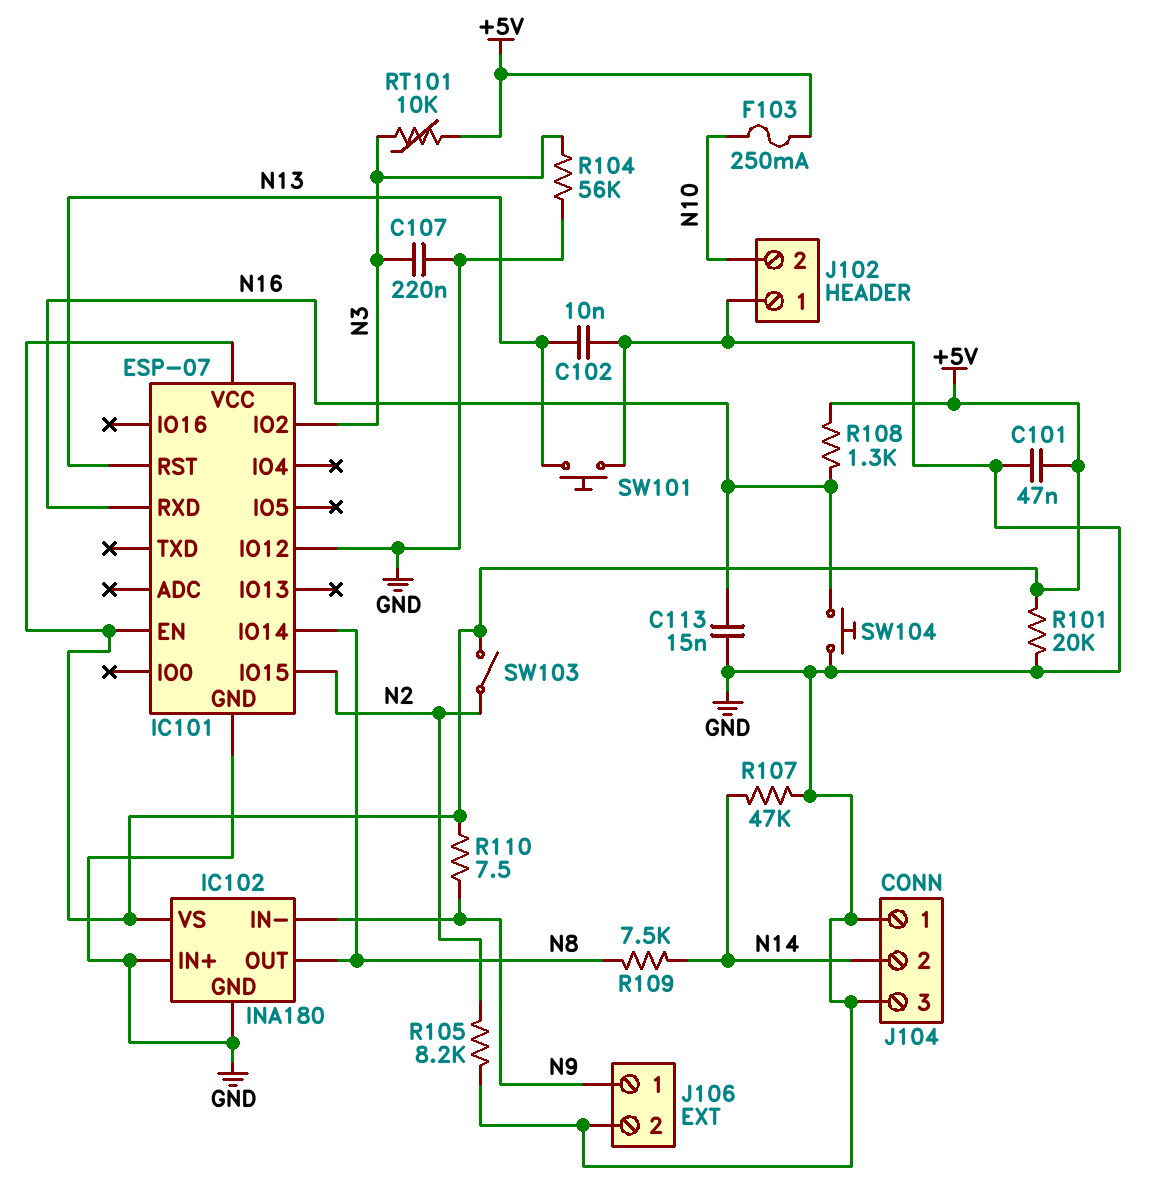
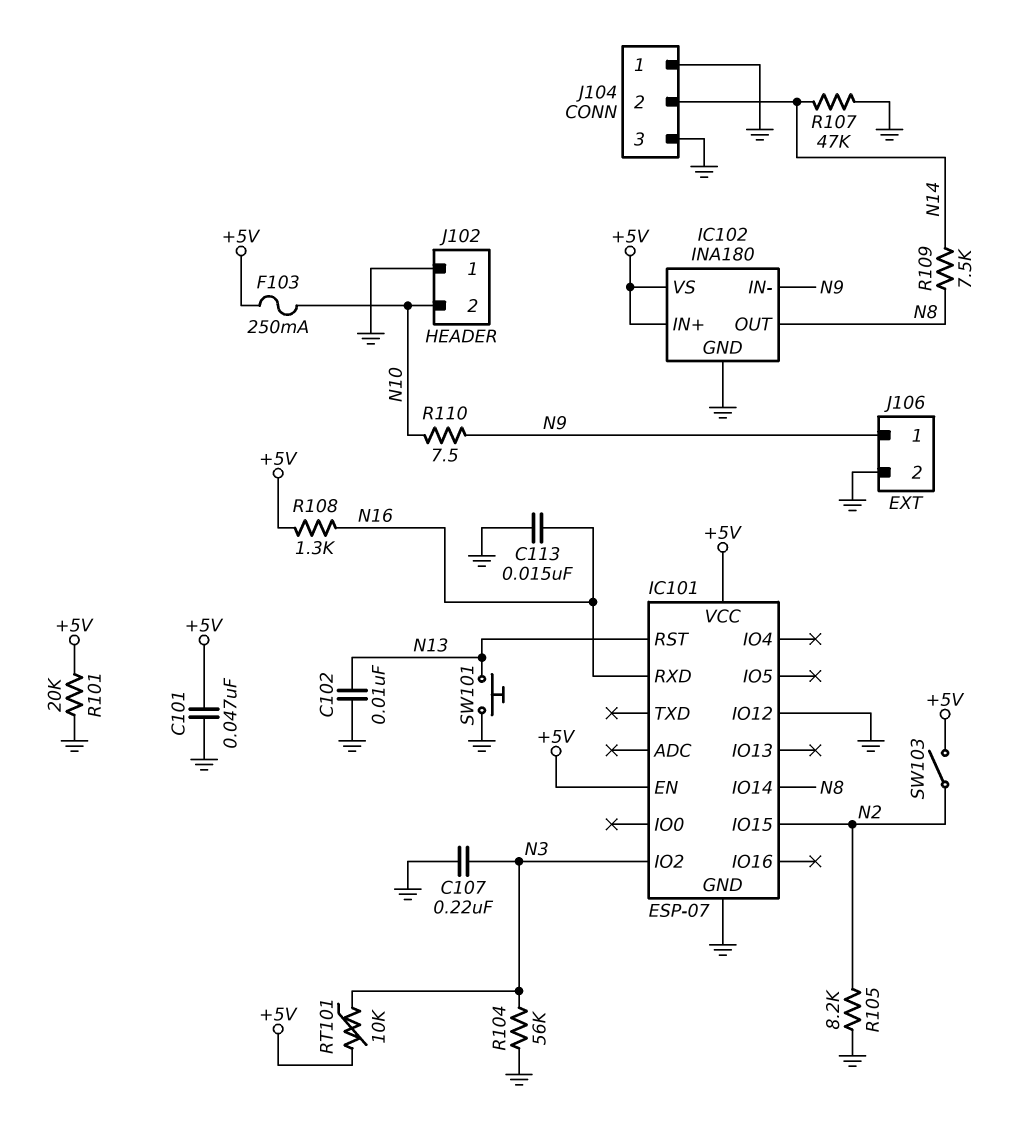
IC102 pin IN+: GND -> +5V
R110: 7.5 (+5V, N9) -> 7.5 (N9, N10)
SW104: button (GND, N16) -> none

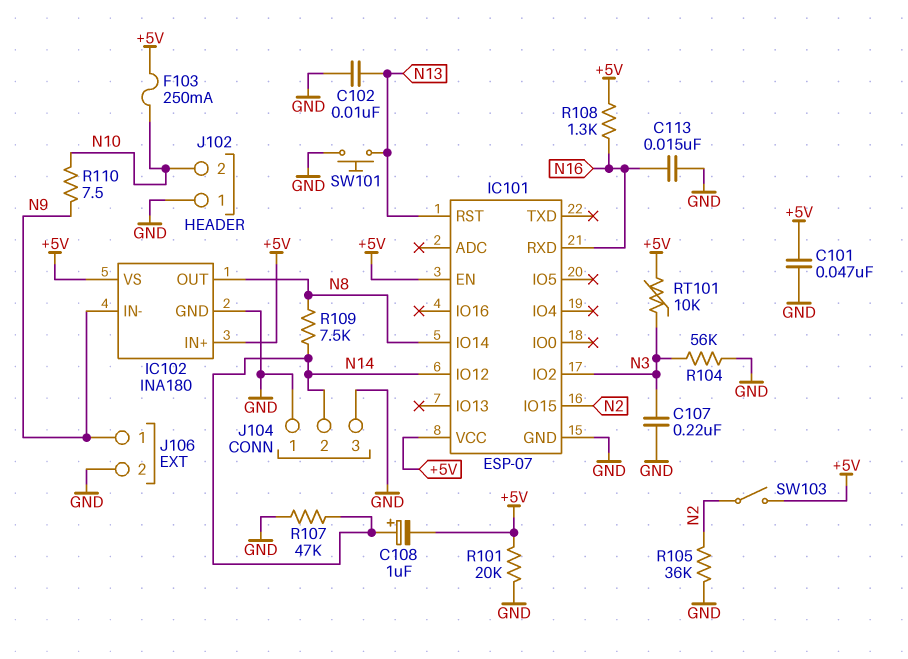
C108: none -> 1uF (plus N14, minus +5V)
IC101 pin IO12: GND -> N14
R105: 8.2k (GND, N2) -> 36k (GND, N2)

